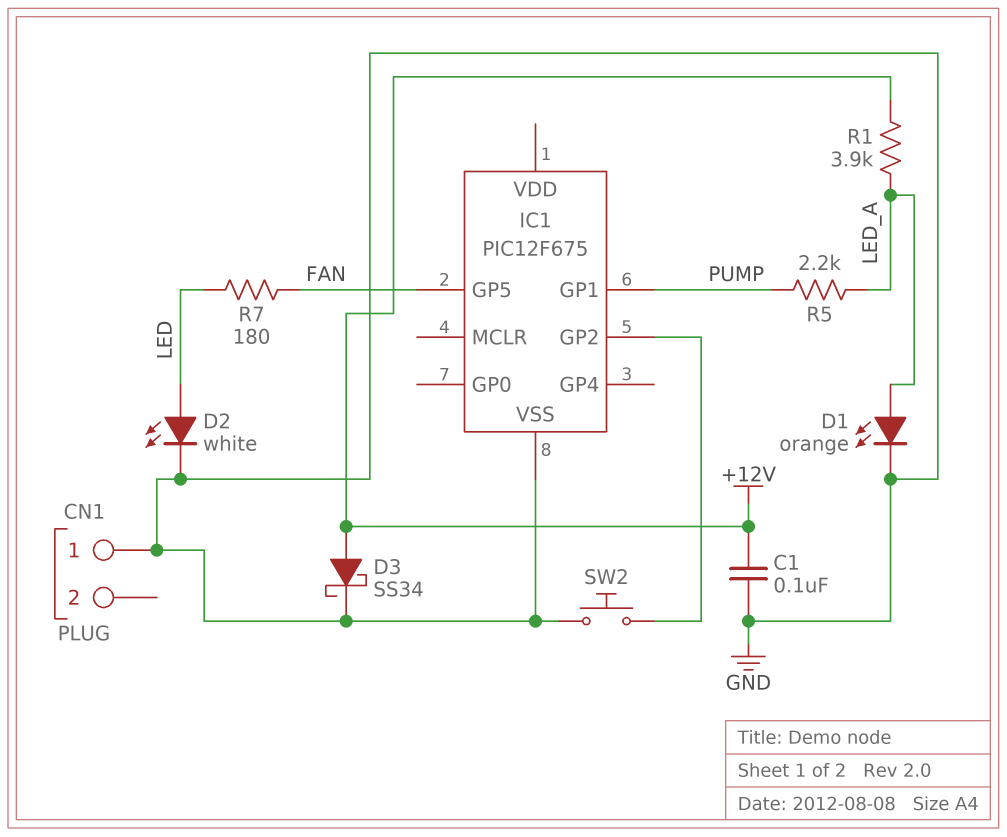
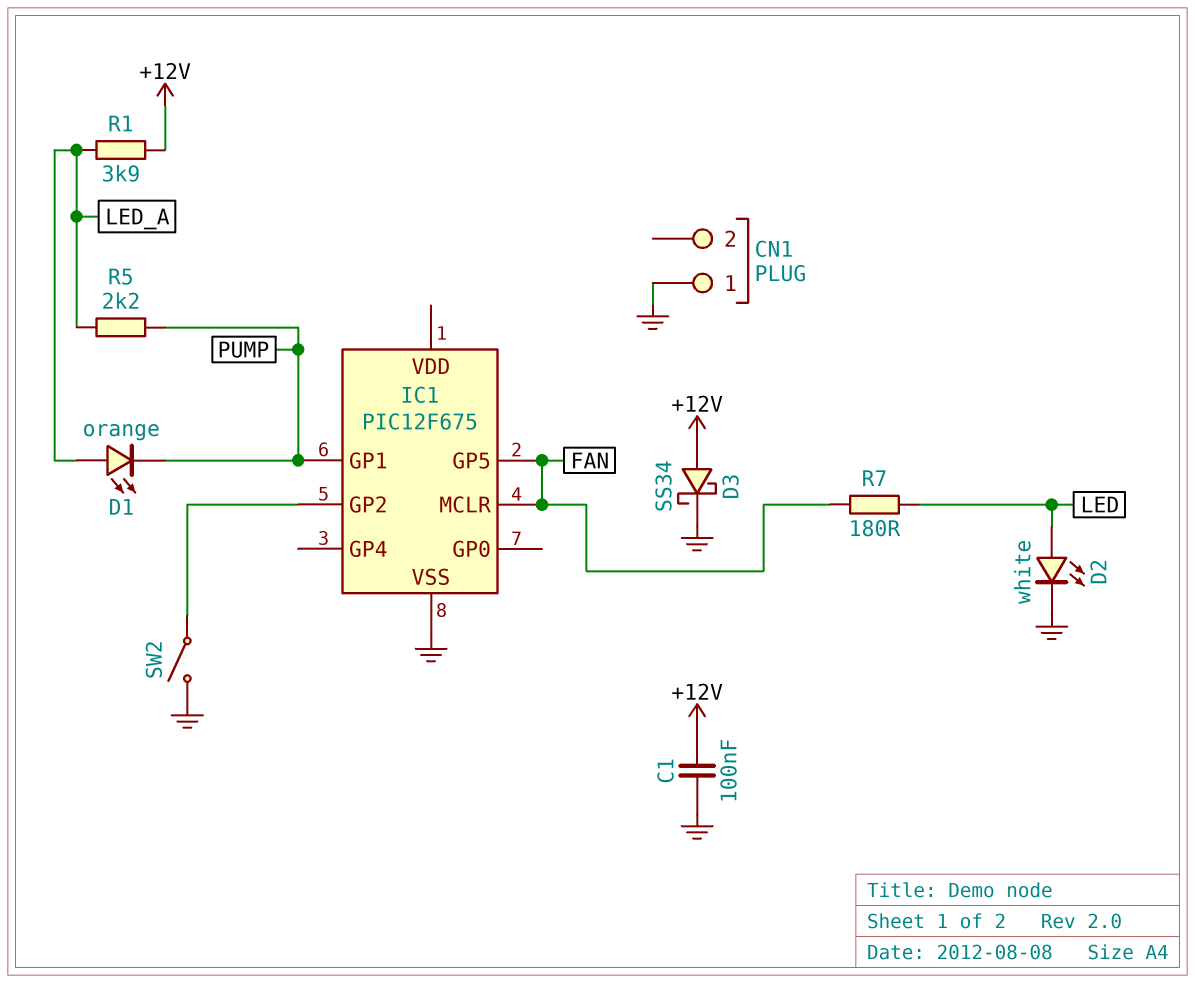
D1: LED orange (A LED_A, K GND) -> LED orange (A LED_A, K PUMP)
IC1 pin MCLR: none -> FAN
SW2: button (GND, IC1/GP2) -> switch (GND, IC1/GP2)

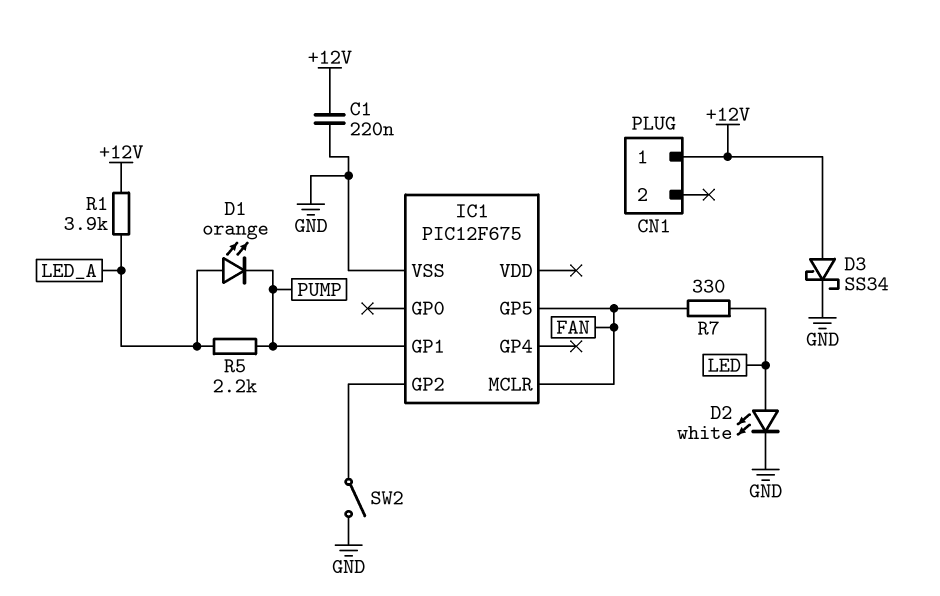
C1: 100nF (+12V, GND) -> 220nF (+12V, GND)
CN1 pin 1: GND -> +12V
R7: 180 (FAN, LED) -> 330 (FAN, LED)

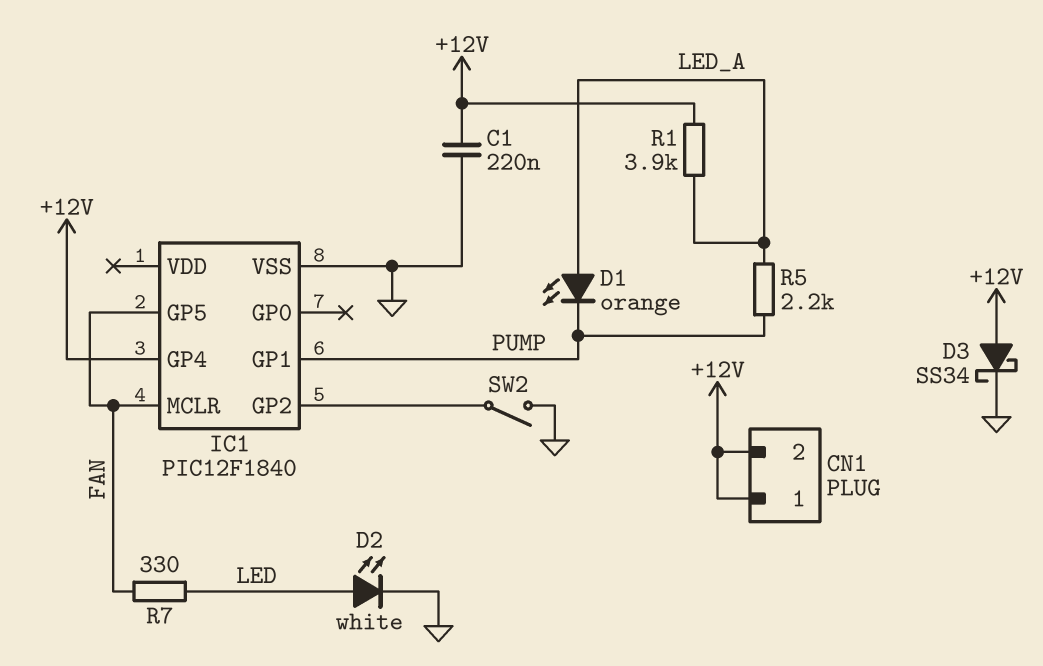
CN1 pin 2: none -> +12V
IC1: PIC12F675 -> PIC12F1840
IC1 pin GP4: none -> +12V

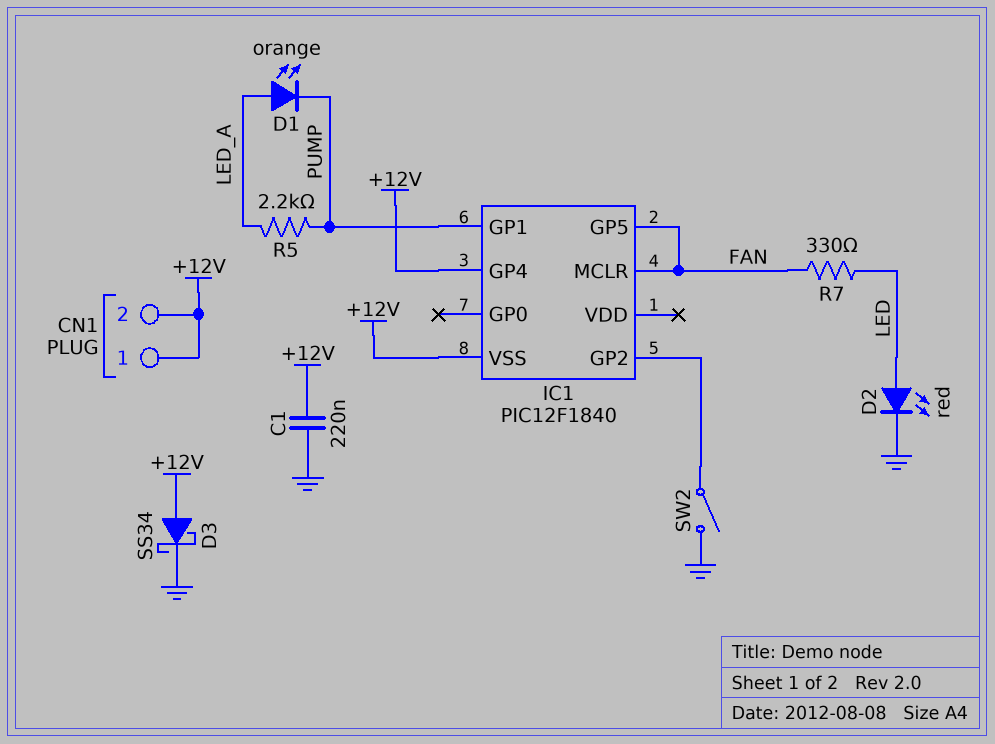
D2: LED white (A LED, K GND) -> LED red (A LED, K GND)
IC1 pin VSS: GND -> +12V
R1: 3.9k (+12V, LED_A) -> none

